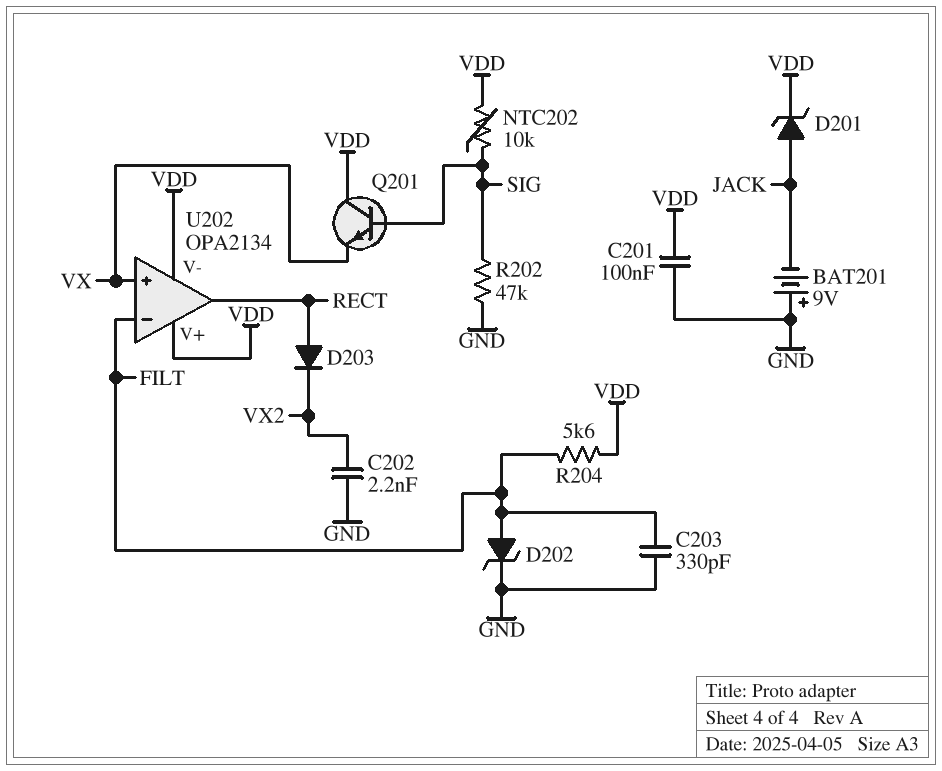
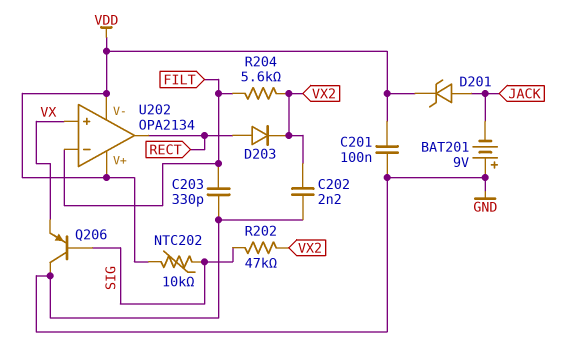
D202: zener (A FILT, K GND) -> none
Q201: NPN (B SIG, C VDD, E VX) -> none
Q206: none -> PNP (B SIG, C GND, E VX)
R202: 47k (GND, SIG) -> 47k (SIG, VX2)
R204: 5.6k (FILT, VDD) -> 5.6k (FILT, VX2)

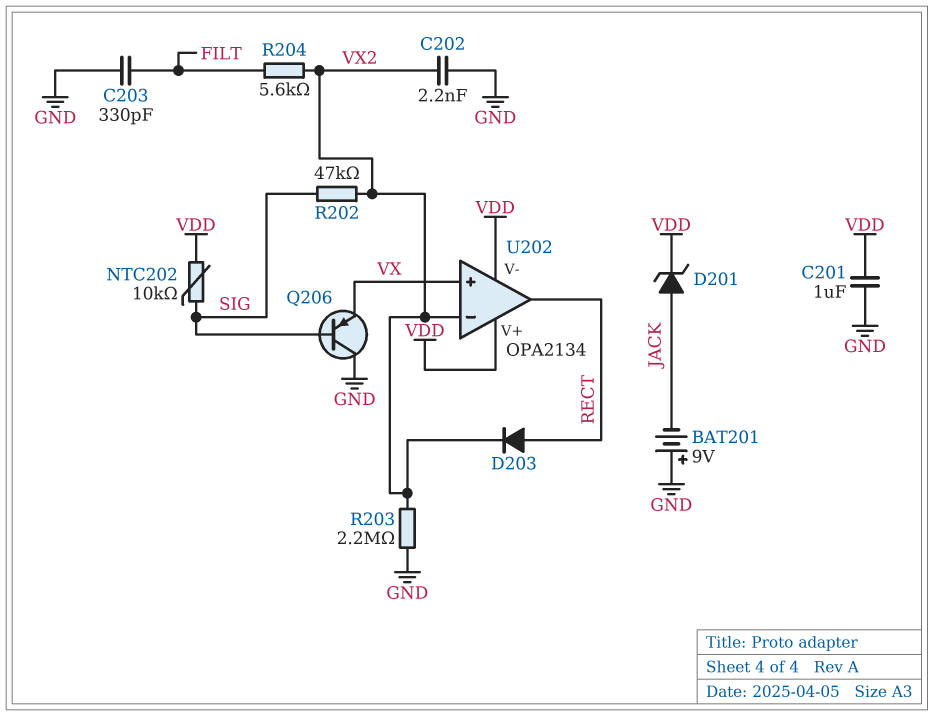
C201: 100nF (GND, VDD) -> 1uF (GND, VDD)
R203: none -> 2.2M (GND, VX2)
U202 pin in-: FILT -> VX2

